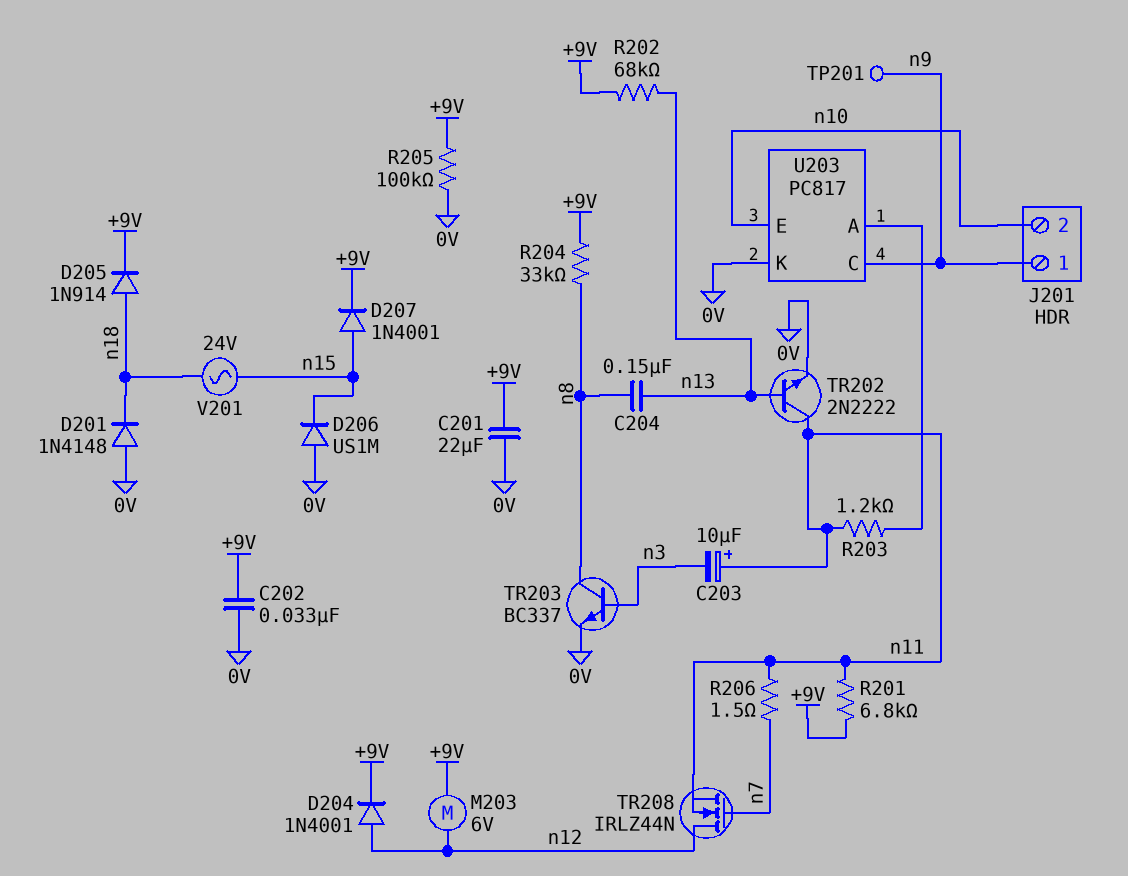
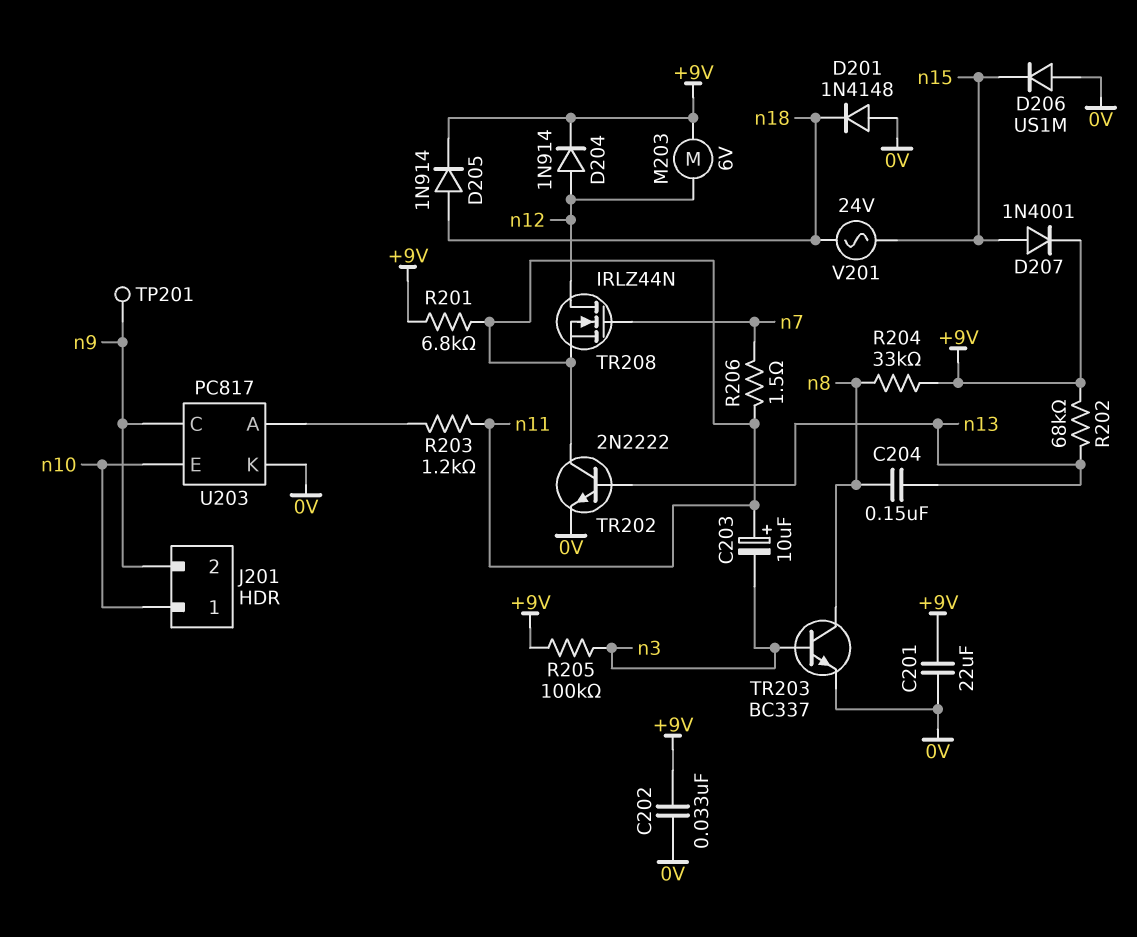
D204: diode 1N4001 (A n12, K +9V) -> diode 1N914 (A n12, K +9V)
J201 pin 1: n9 -> n10
J201 pin 2: n10 -> n9
R205: 100k (+9V, 0V) -> 100k (+9V, n3)

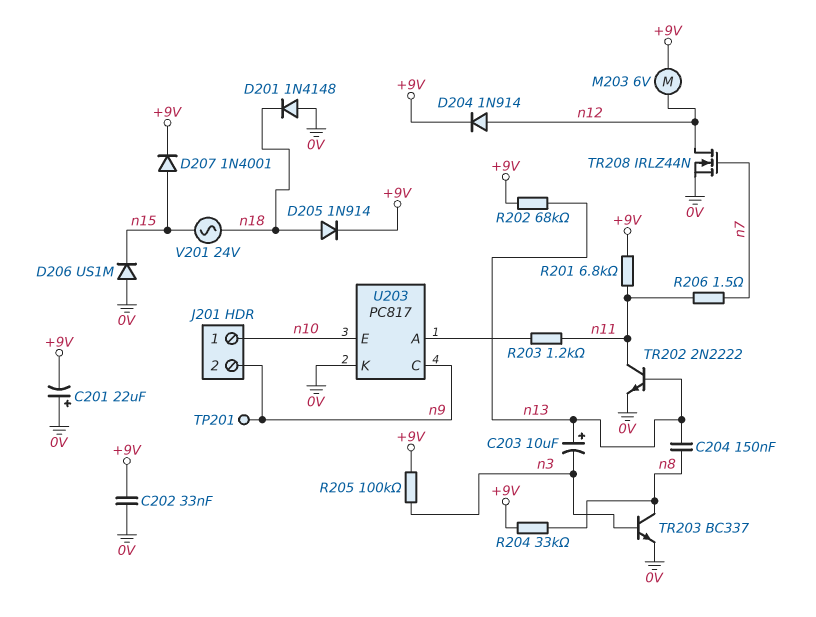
C201: 22uF (+9V, 0V) -> 22uF (plus 0V, minus +9V)
C203: 10uF (plus n11, minus n3) -> 10uF (plus n13, minus n3)
TR208: NMOS IRLZ44N (G n7, D n12, S n11) -> NMOS IRLZ44N (G n7, D n12, S 0V)

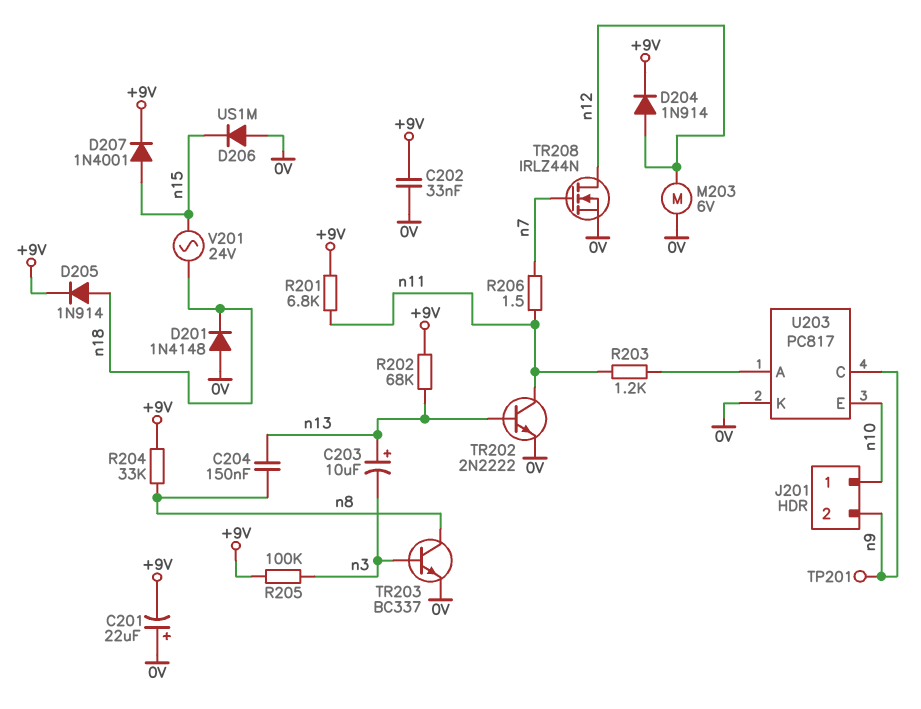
M203: motor 6V (+9V, n12) -> motor 6V (0V, n12)

